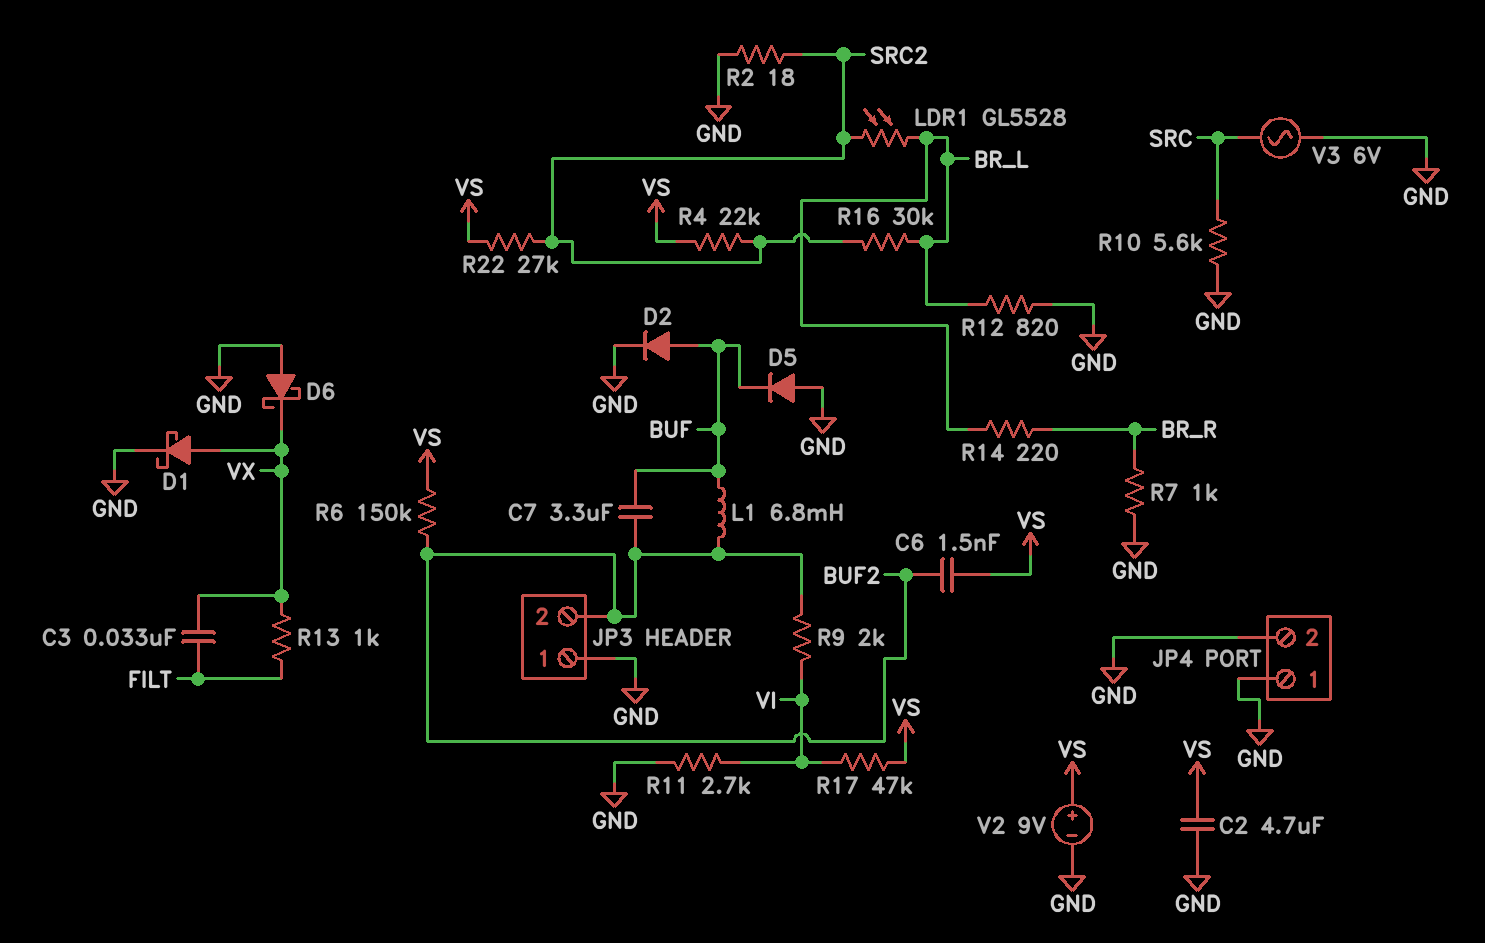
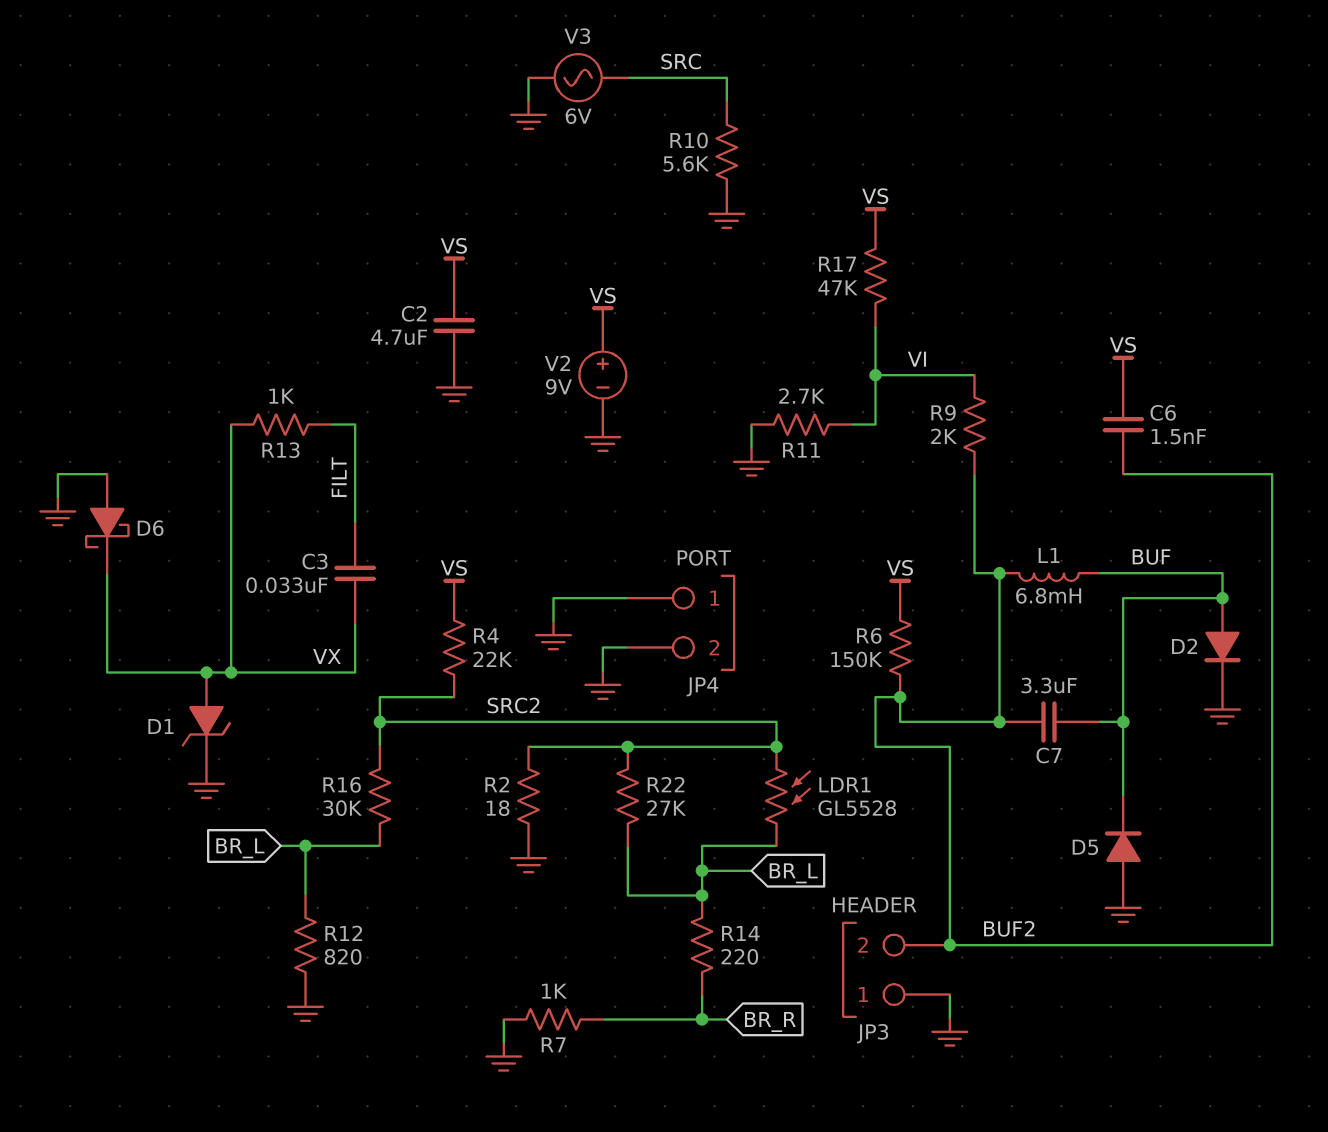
D1: schottky (A VX, K GND) -> zener (A VX, K GND)
R22: 27k (SRC2, VS) -> 27k (BR_L, SRC2)

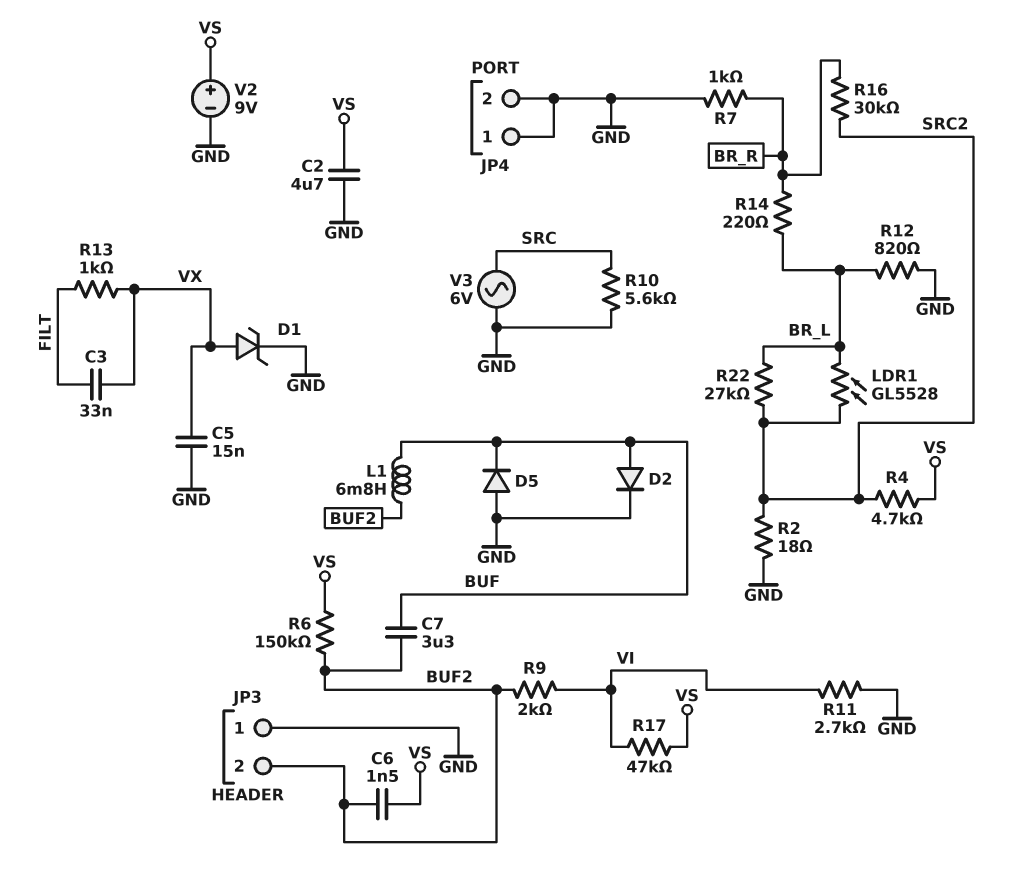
C5: none -> 15nF (GND, VX)
D6: schottky (A GND, K VX) -> none
R4: 22k (SRC2, VS) -> 4.7k (SRC2, VS)
R16: 30k (BR_L, SRC2) -> 30k (BR_R, SRC2)

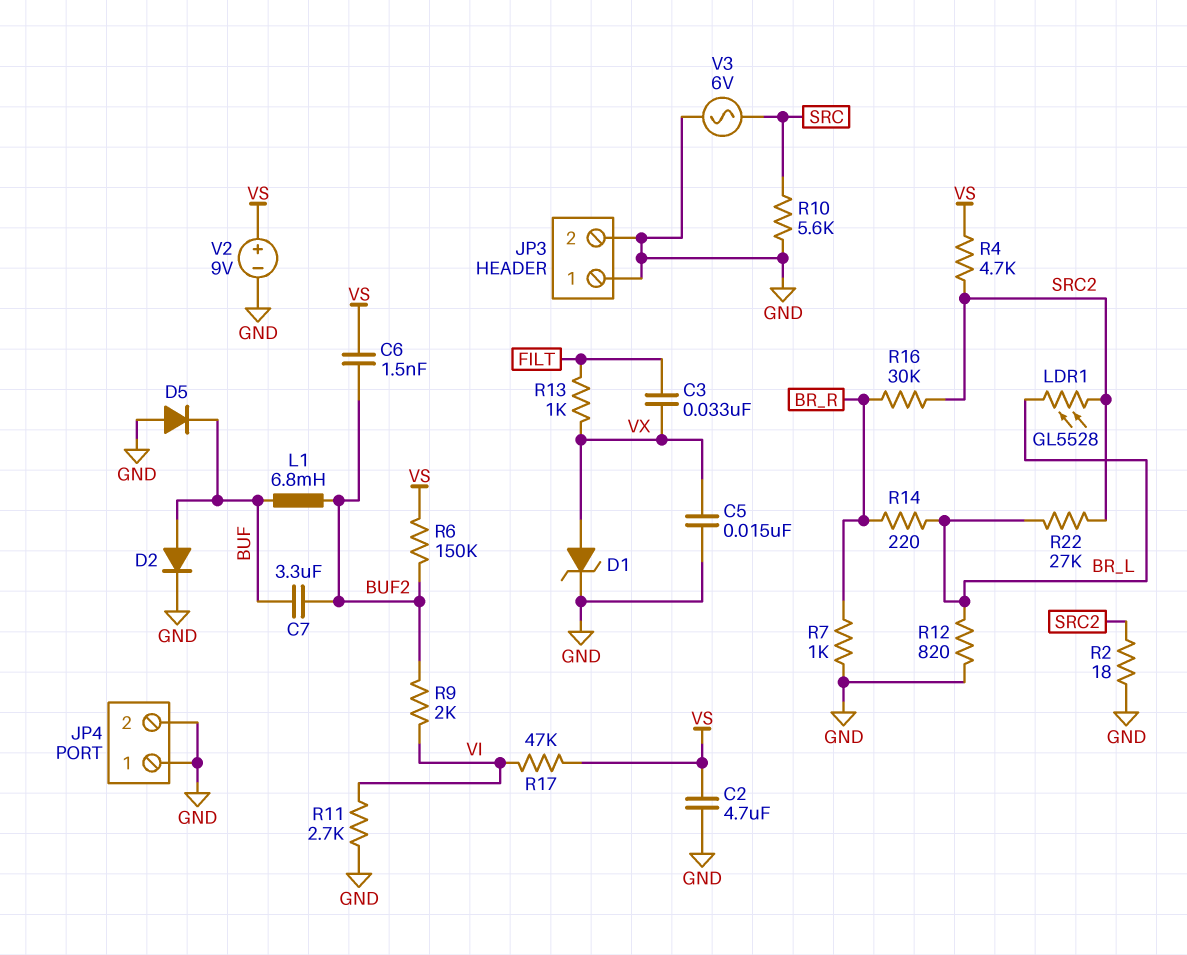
JP3 pin 2: BUF2 -> GND

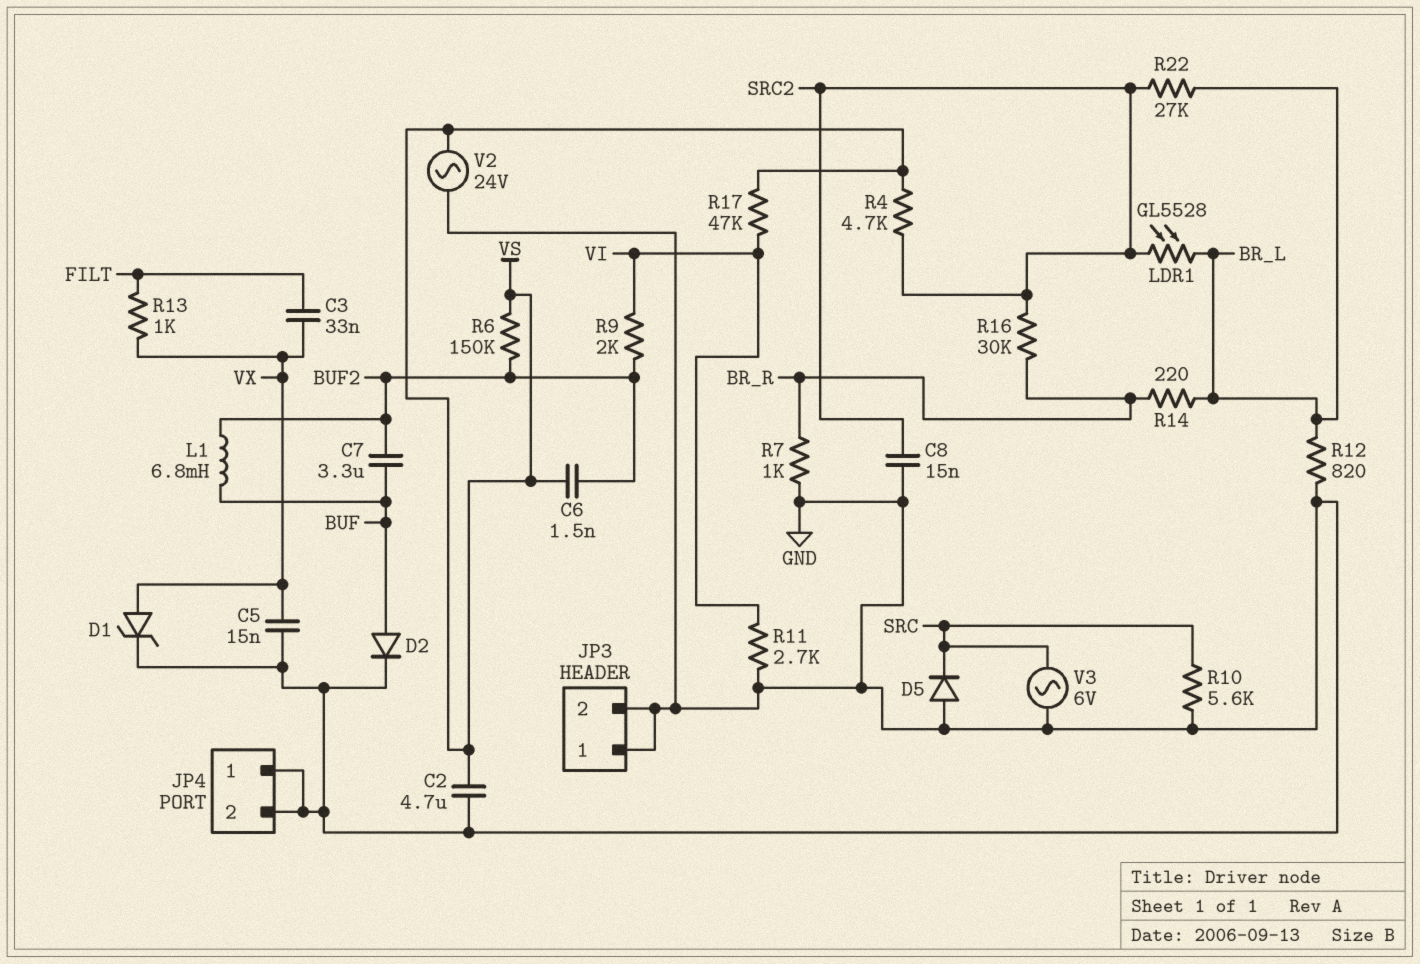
C8: none -> 15nF (GND, SRC2)
D5: diode (A GND, K BUF) -> diode (A GND, K SRC)
R2: 18 (GND, SRC2) -> none
V2: 9V (plus VS, minus GND) -> AC 24V (GND, VS)

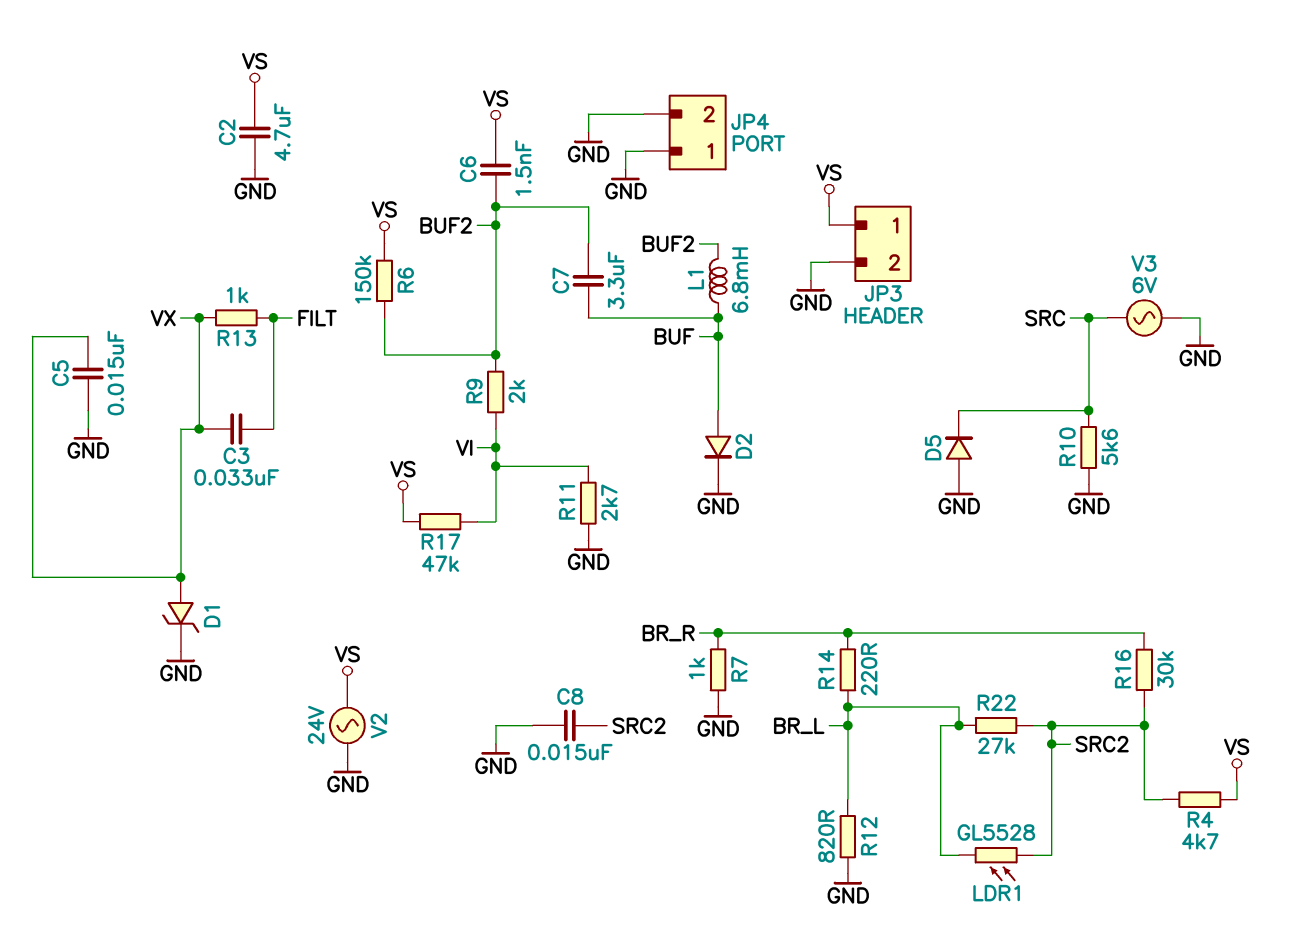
JP3 pin 1: GND -> VS

